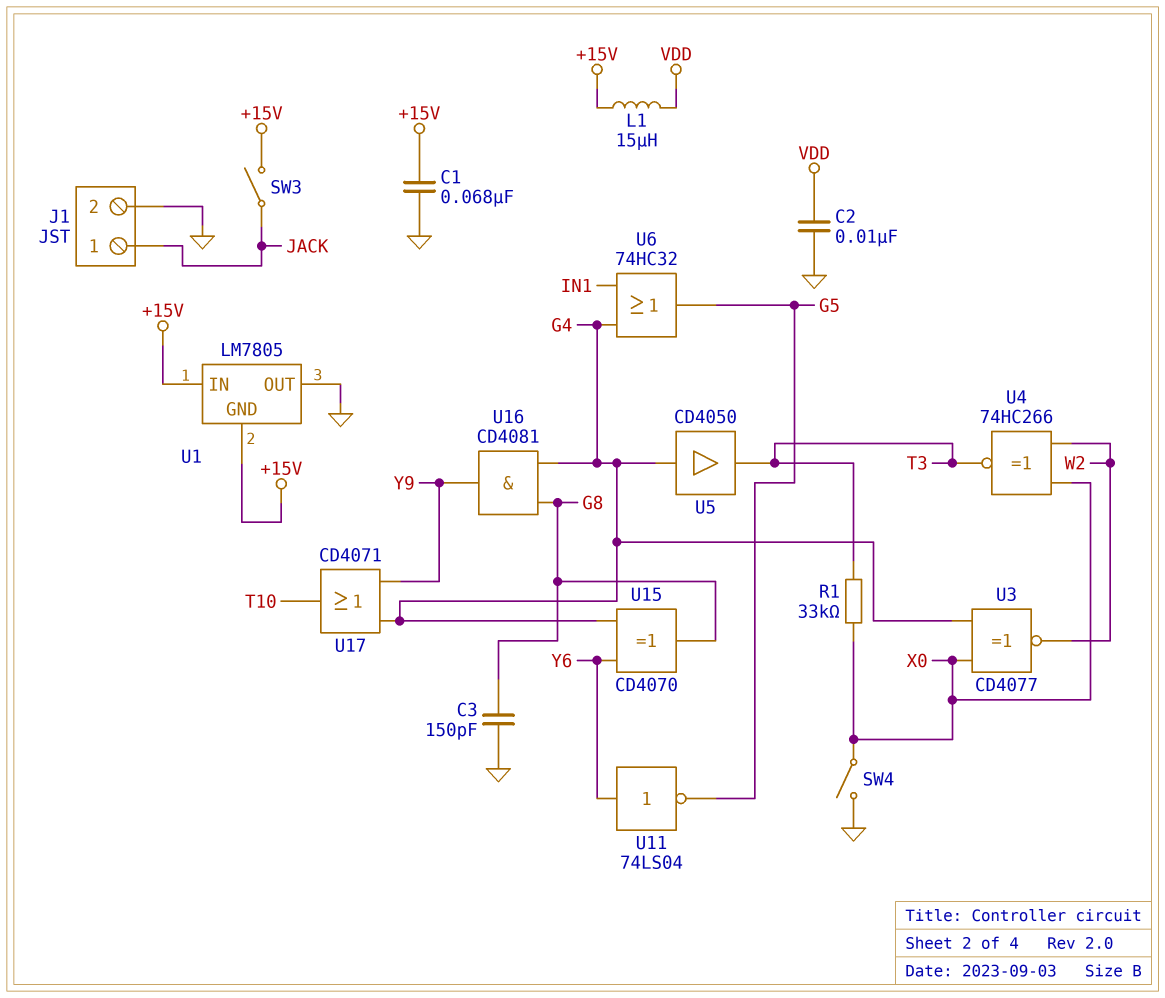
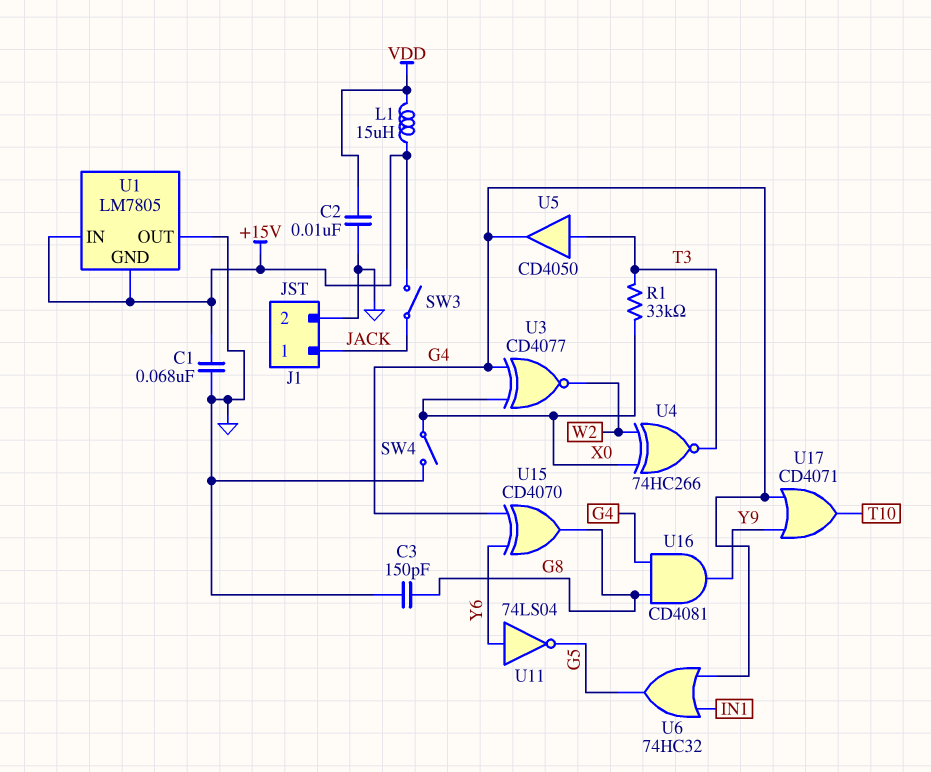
U5: buffer CD4050 (in G4, out T3) -> buffer CD4050 (in T3, out G4)

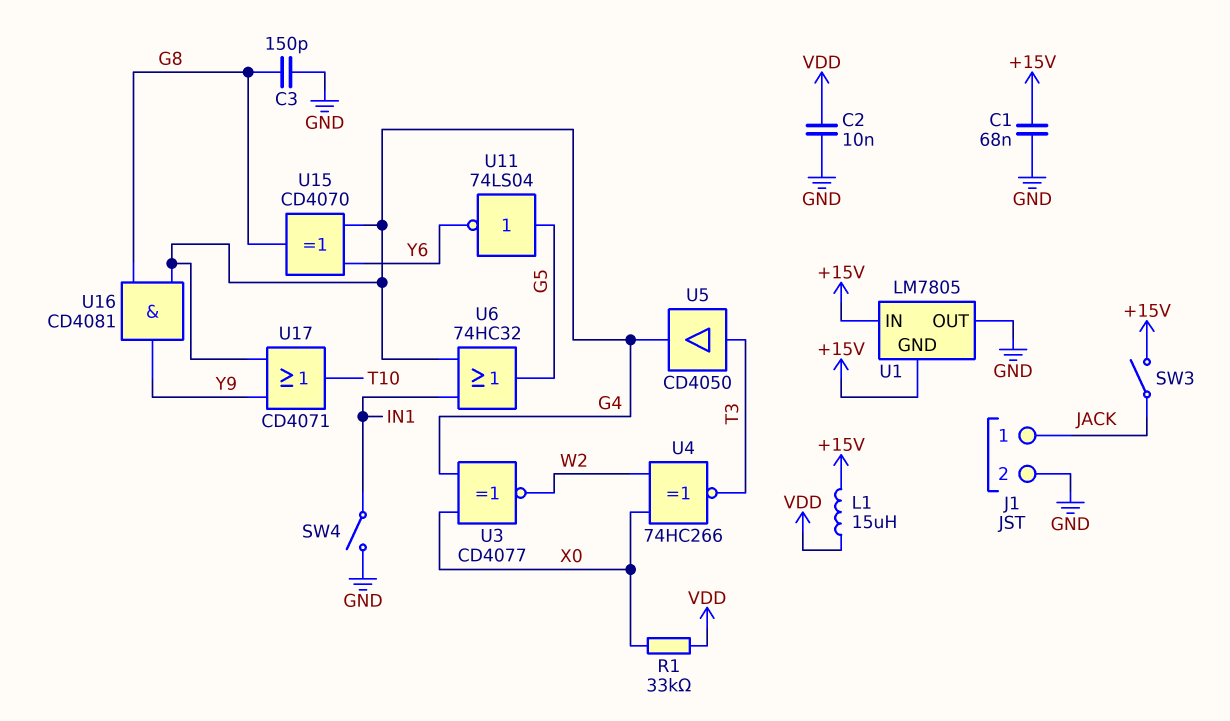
R1: 33k (T3, X0) -> 33k (VDD, X0)
SW4: switch (GND, X0) -> switch (GND, IN1)
U11: NOT 74LS04 (in Y6, out G5) -> NOT 74LS04 (in G5, out Y6)

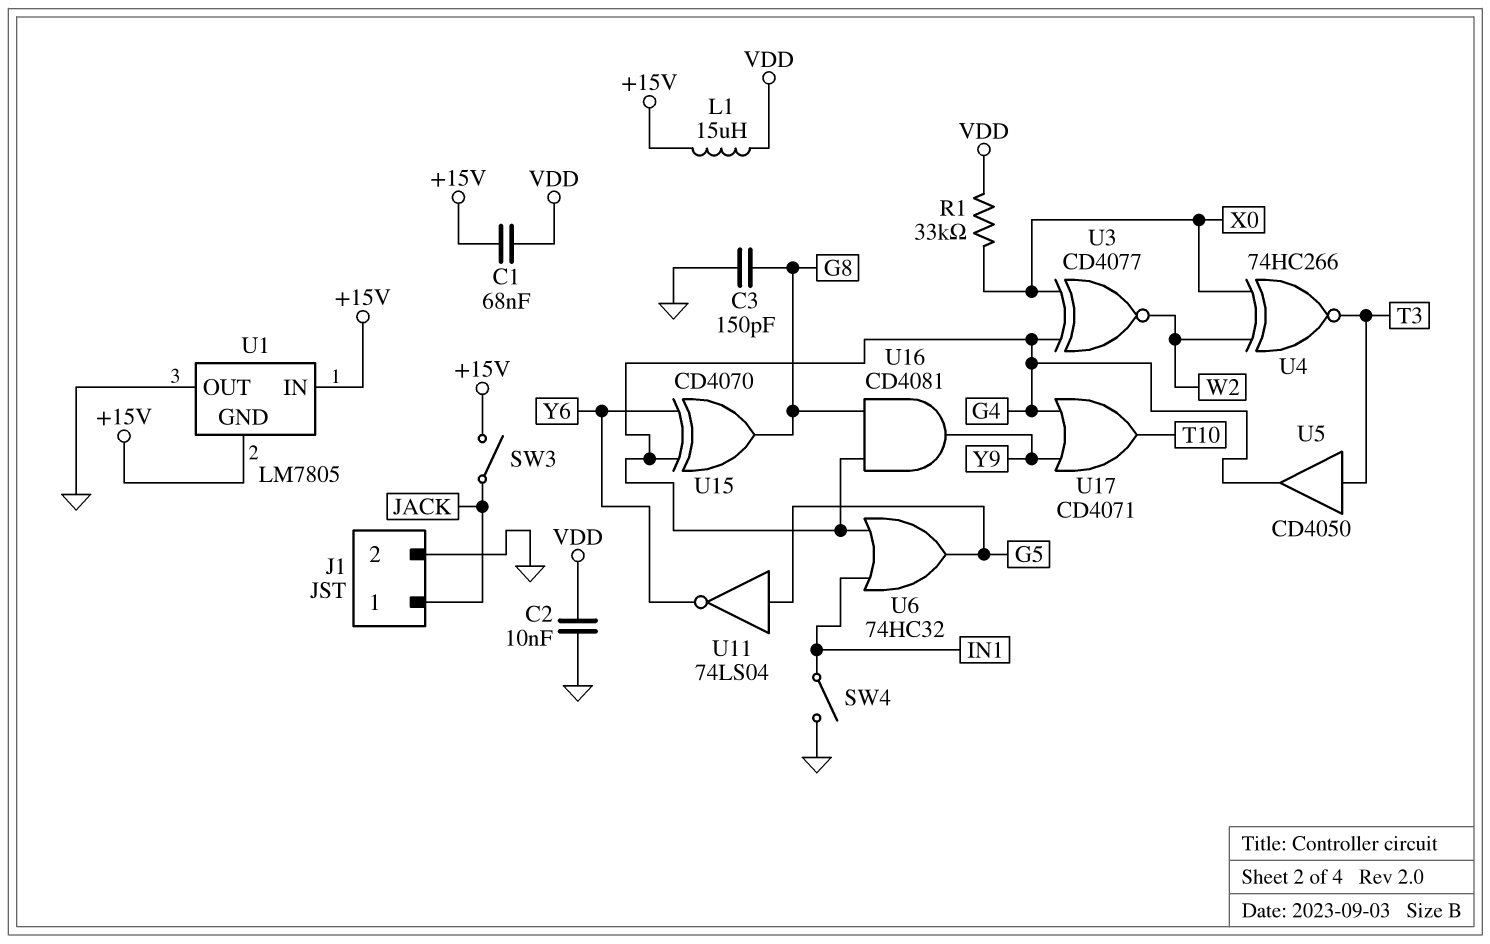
C1: 68nF (+15V, GND) -> 68nF (+15V, VDD)

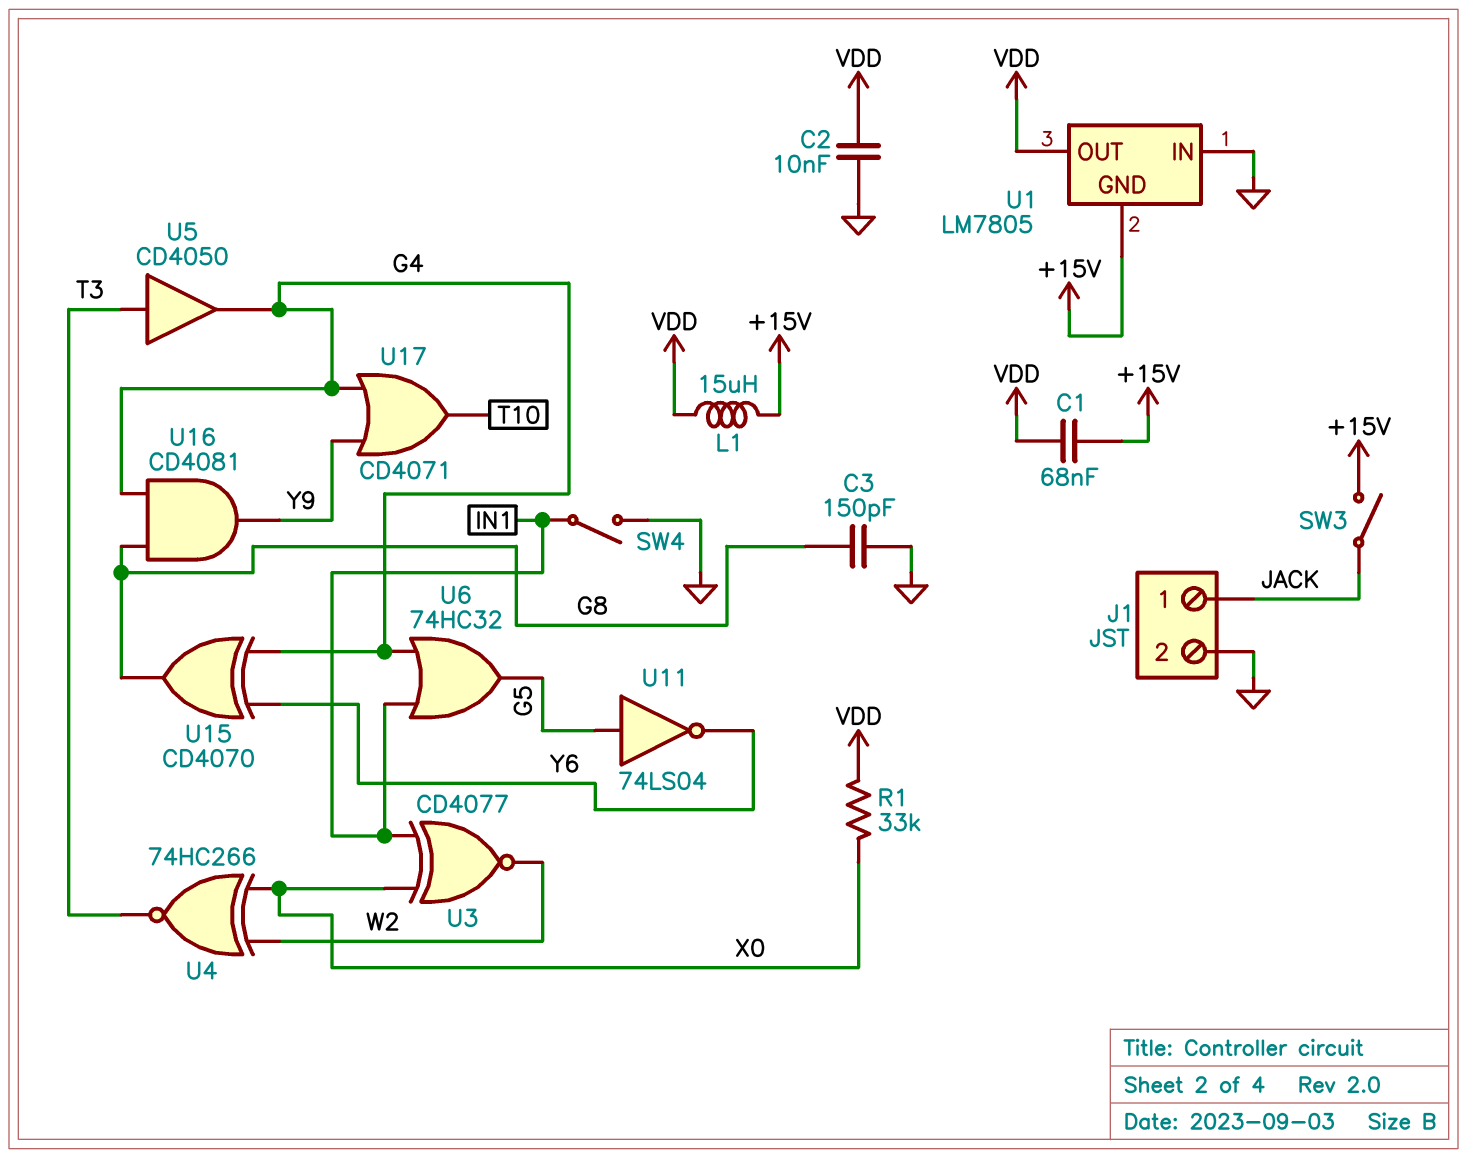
U1 pin IN: +15V -> GND
U1 pin OUT: GND -> VDD
U3: XNOR CD4077 (in G4, in X0, out W2) -> XNOR CD4077 (in IN1, in X0, out W2)

